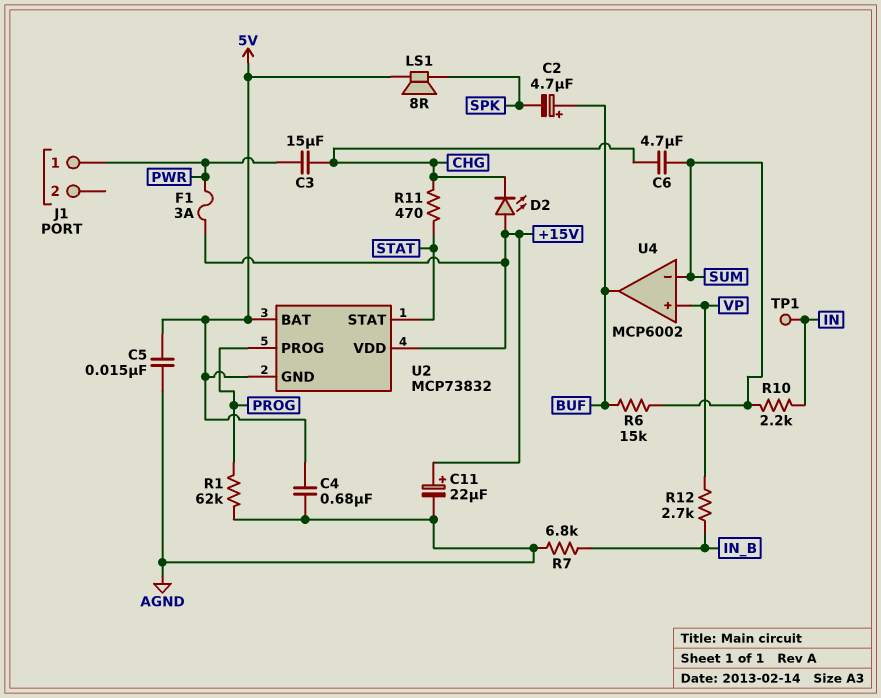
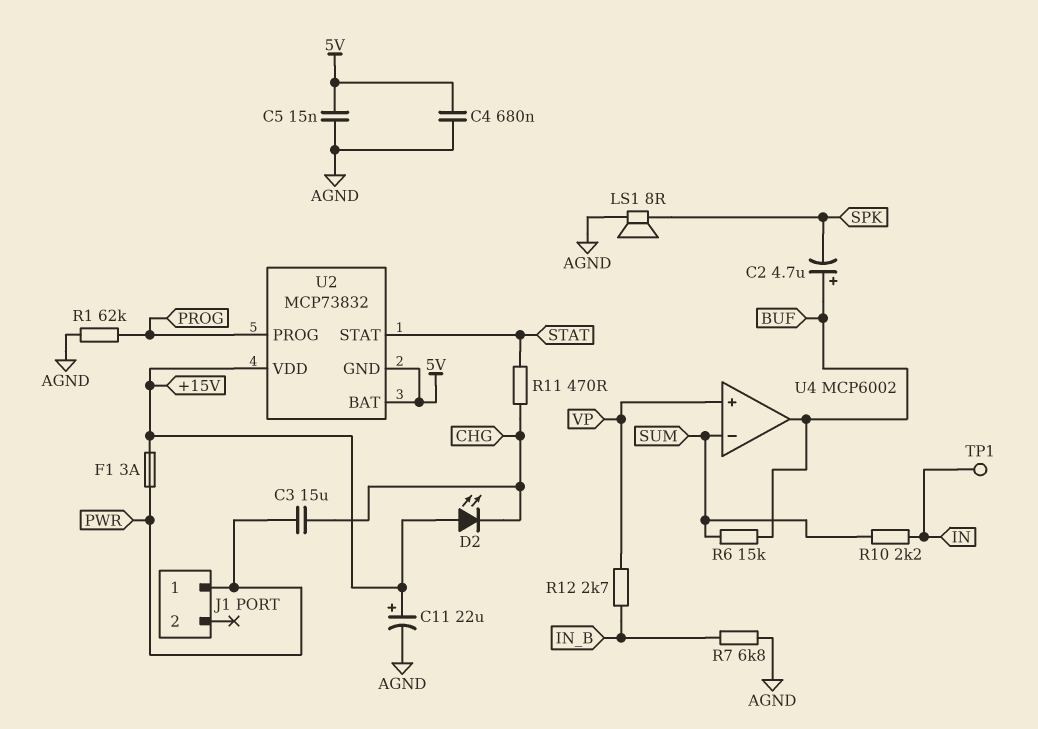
C6: 4.7uF (CHG, SUM) -> none
LS1: speaker 8R (5V, SPK) -> speaker 8R (AGND, SPK)

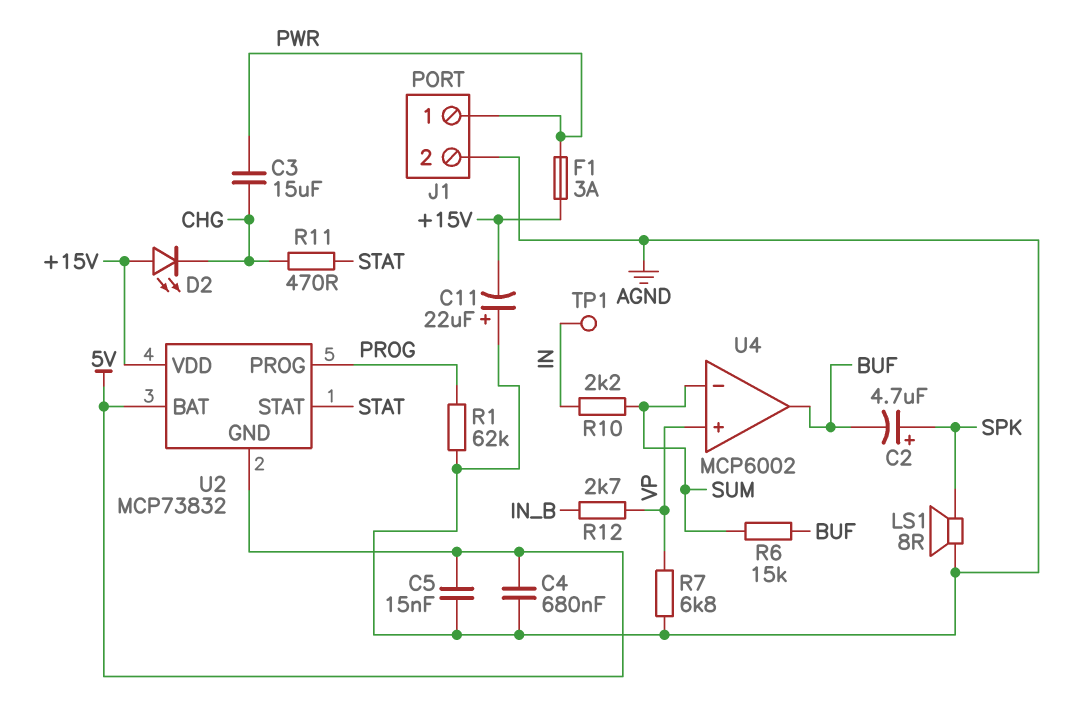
C2: 4.7uF (plus BUF, minus SPK) -> 4.7uF (plus SPK, minus BUF)
C11: 22uF (plus +15V, minus AGND) -> 22uF (plus AGND, minus +15V)
J1 pin 2: none -> AGND
R7: 6.8k (AGND, IN_B) -> 6.8k (AGND, VP)

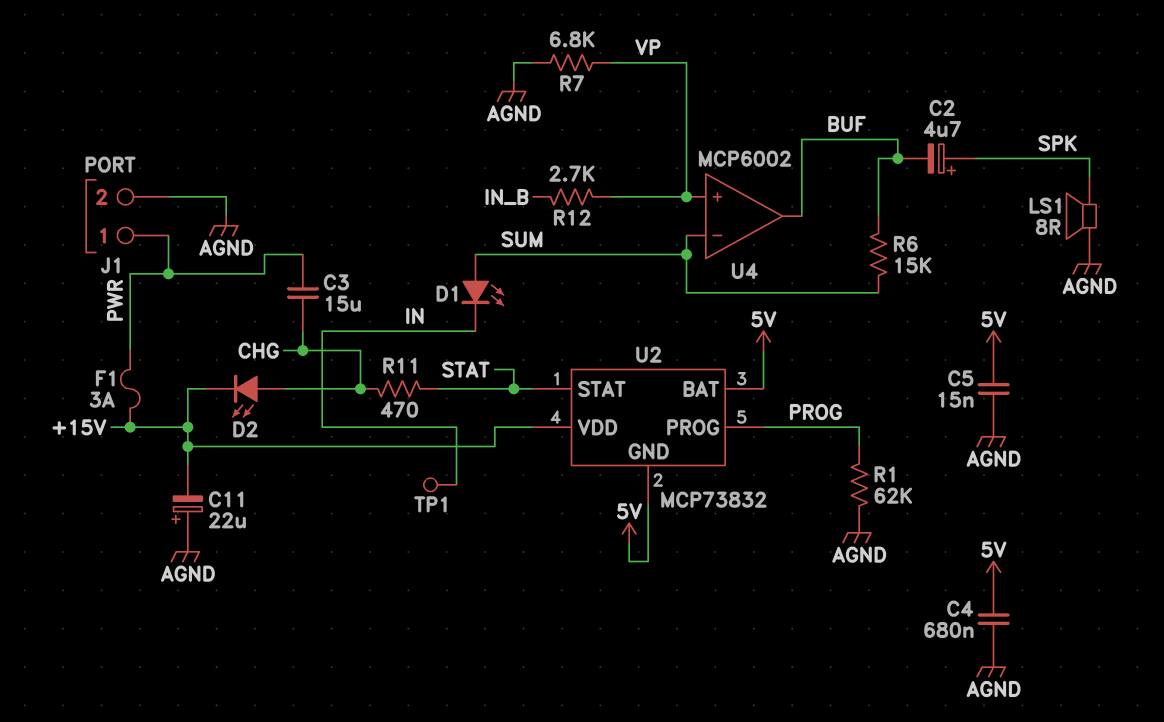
D1: none -> LED (A SUM, K IN)
D2: LED (A +15V, K CHG) -> LED (A CHG, K +15V)
R10: 2.2k (IN, SUM) -> none

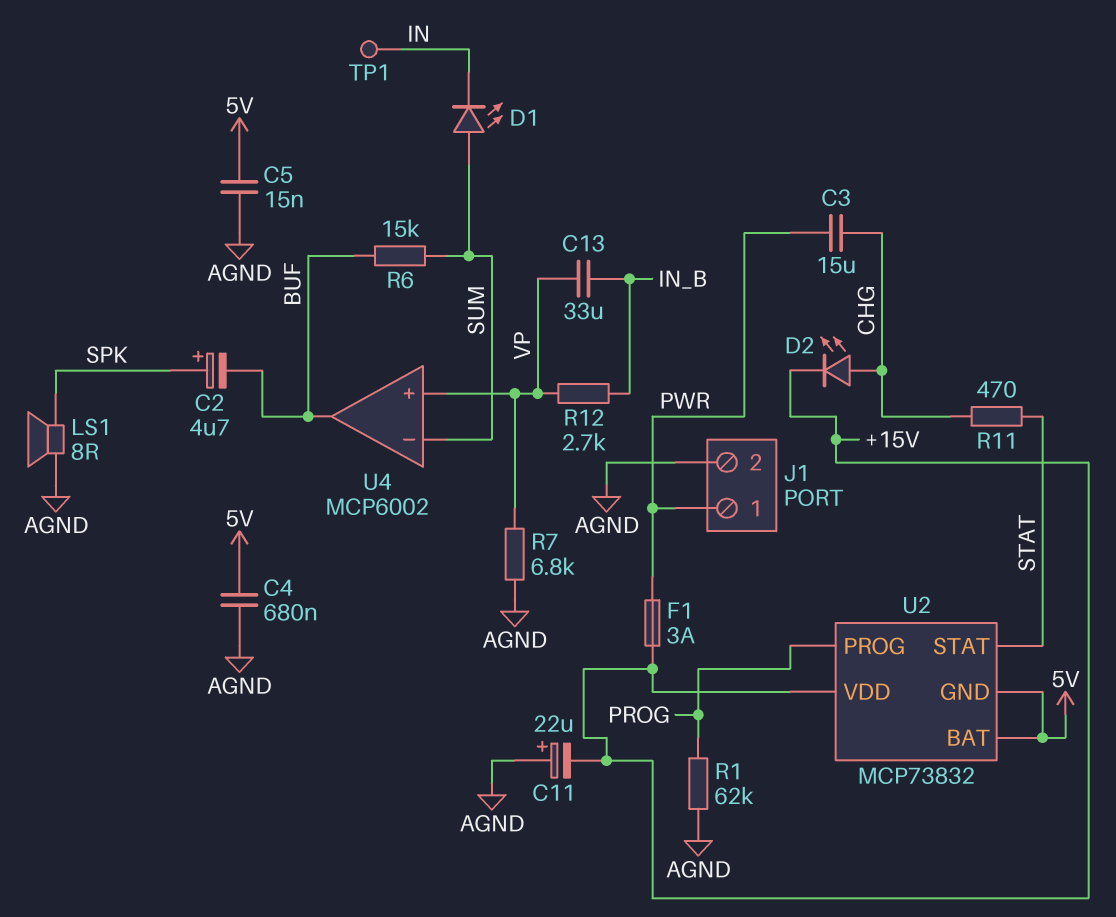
C13: none -> 33uF (IN_B, VP)

